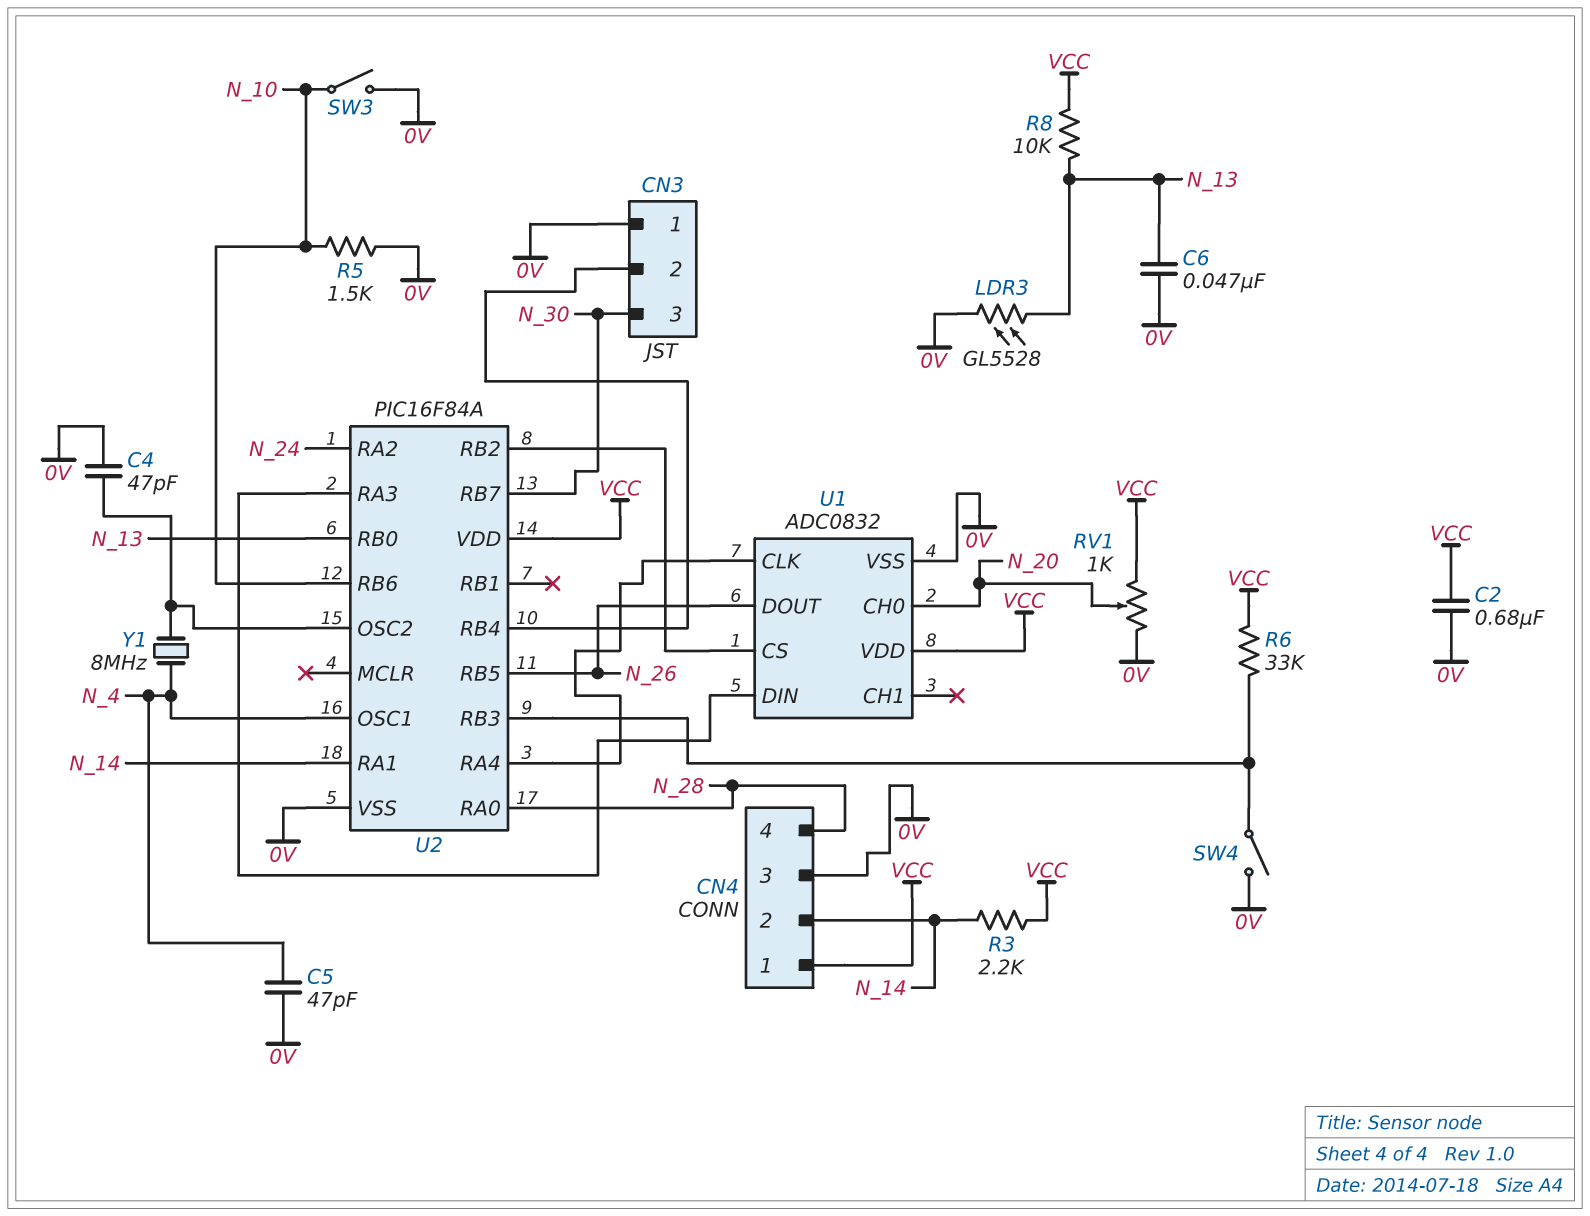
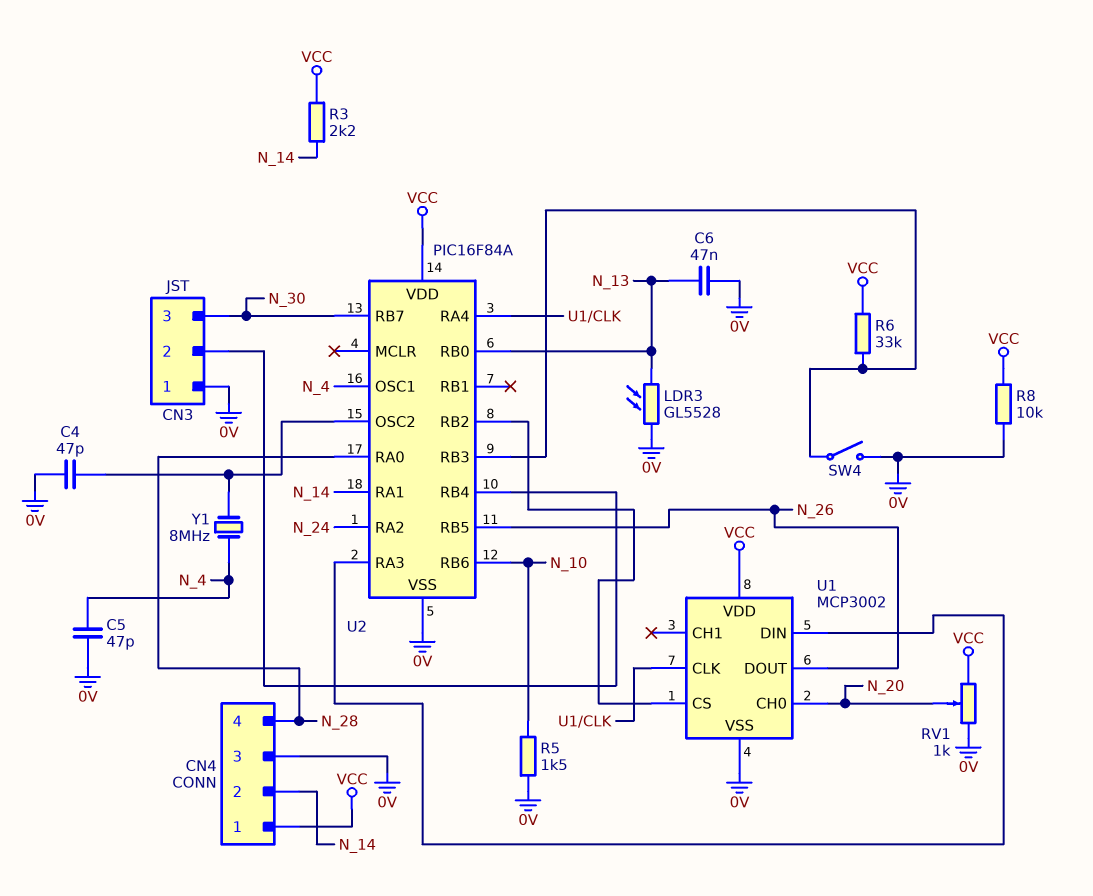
C2: 680nF (0V, VCC) -> none
R8: 10k (N_13, VCC) -> 10k (0V, VCC)
SW3: switch (0V, N_10) -> none
U1: ADC0832 -> MCP3002

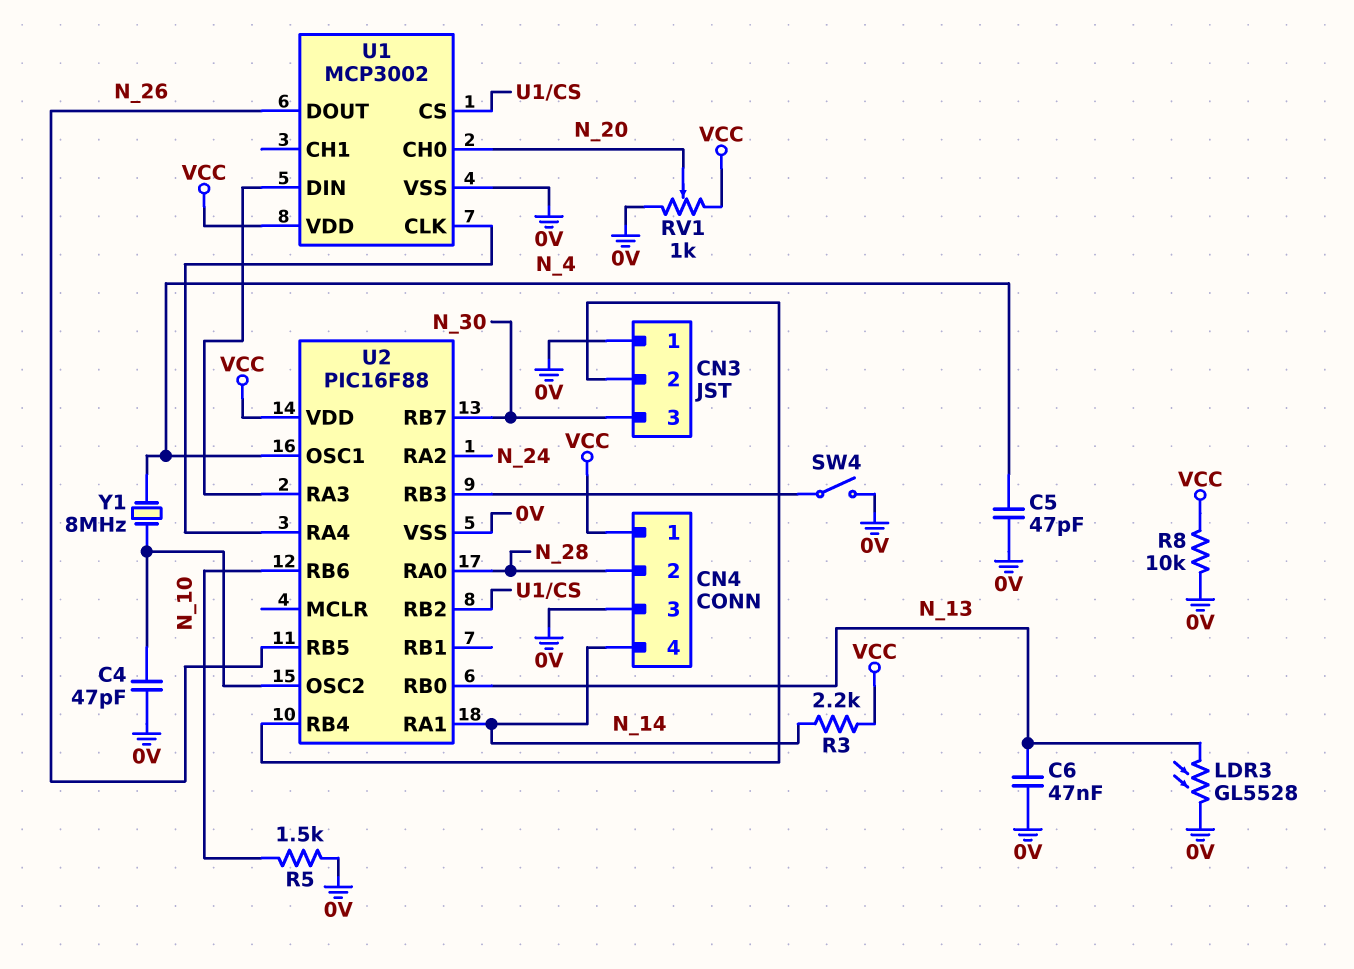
CN4 pin 2: N_14 -> N_28
CN4 pin 4: N_28 -> N_14
R6: 33k (U2/RB3, VCC) -> none
U2: PIC16F84A -> PIC16F88

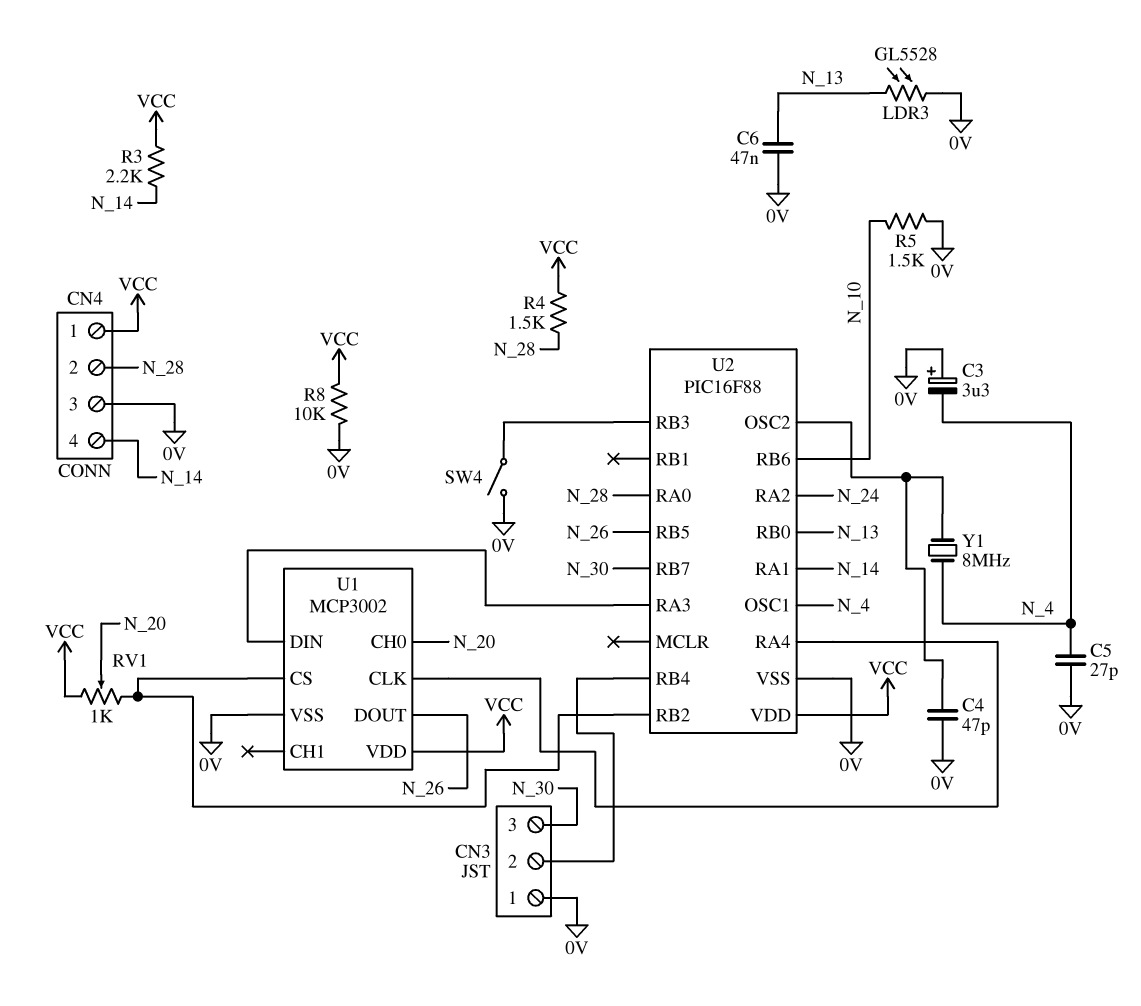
C3: none -> 3.3uF (plus 0V, minus N_4)
C5: 47pF (0V, N_4) -> 27pF (0V, N_4)
R4: none -> 1.5k (N_28, VCC)
RV1: 1k (0V, VCC, wiper N_20) -> 1k (U1/CS, VCC, wiper N_20)

